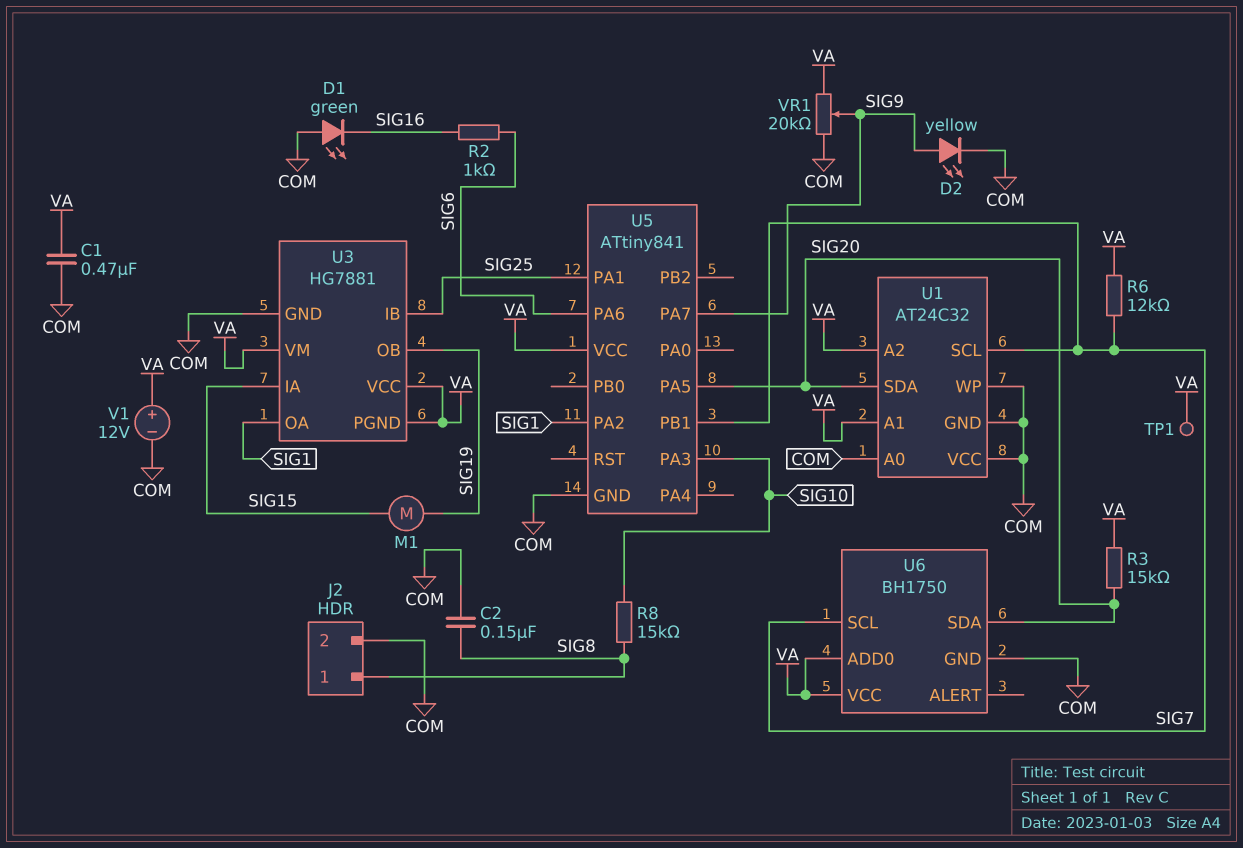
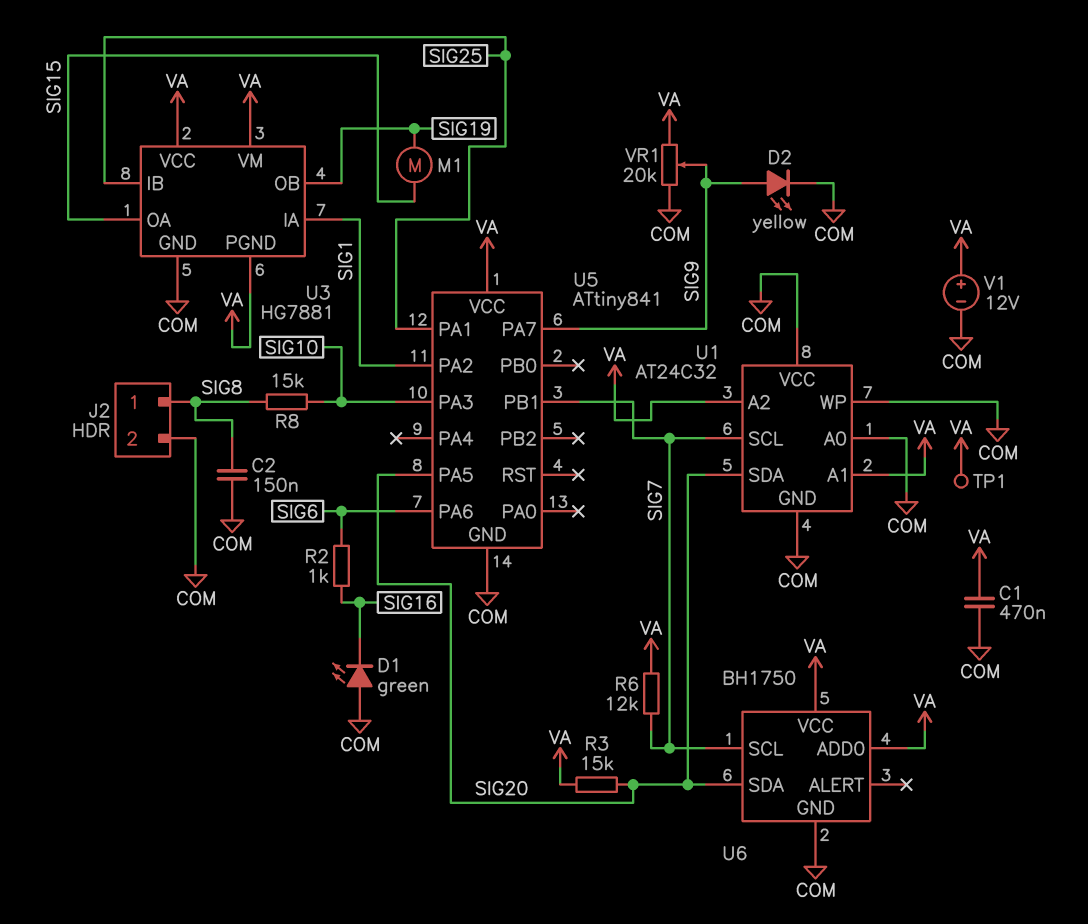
U3 pin IA: SIG15 -> SIG1
U3 pin OA: SIG1 -> SIG15

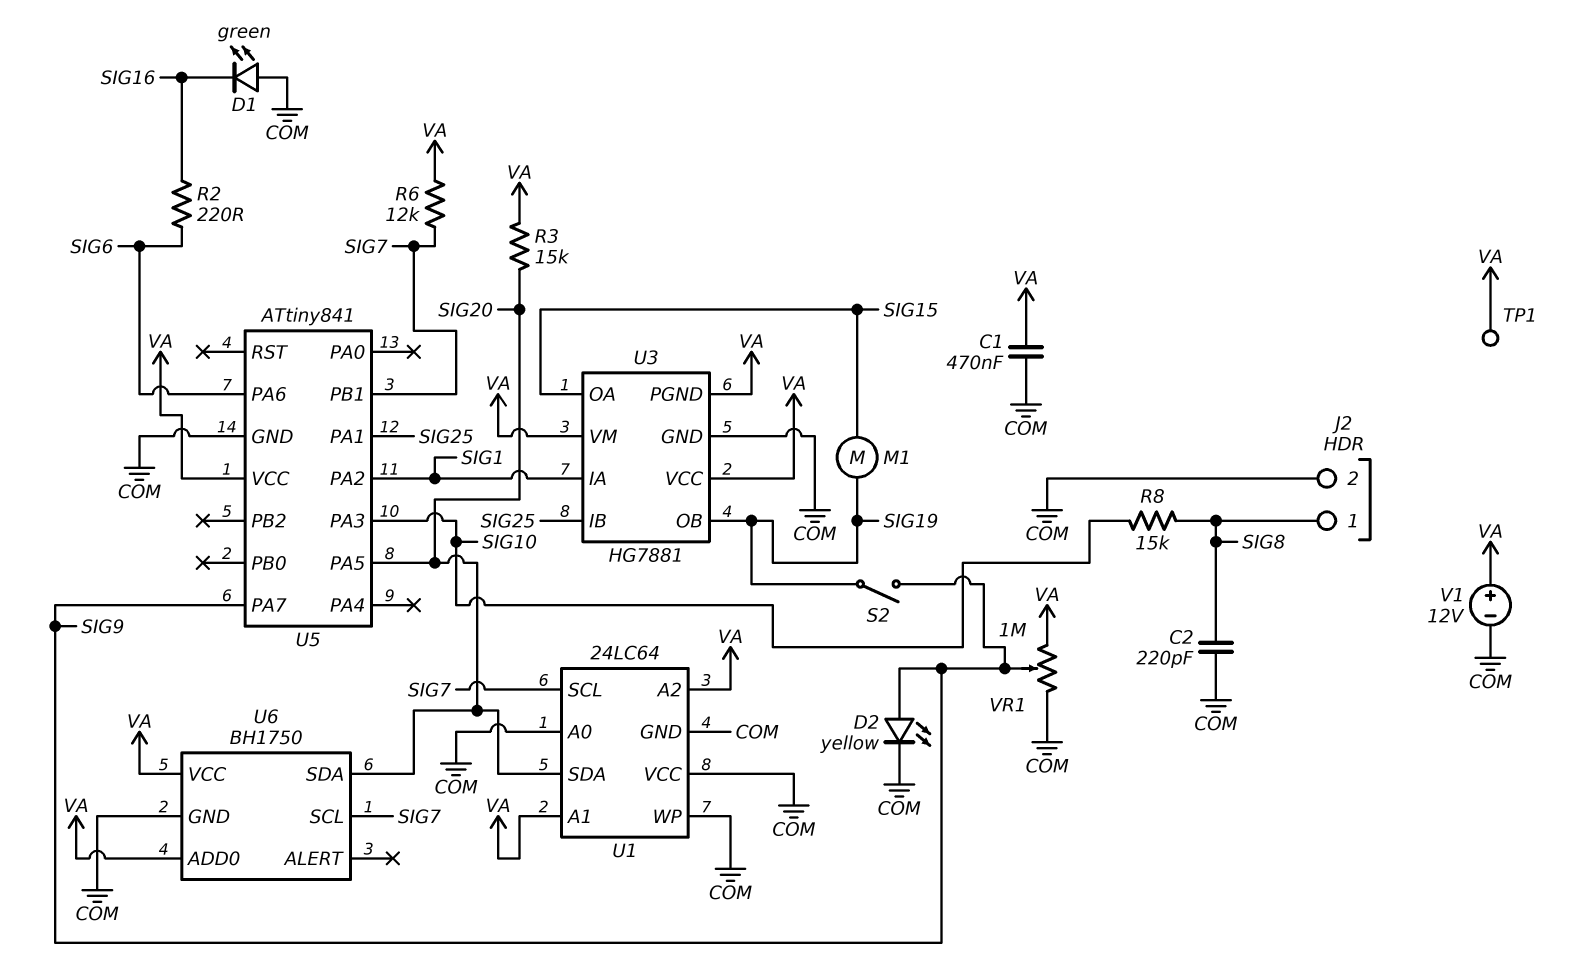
C2: 150nF (COM, SIG8) -> 220pF (COM, SIG8)
R2: 1k (SIG6, SIG16) -> 220 (SIG6, SIG16)
S2: none -> switch (SIG9, SIG19)
U1: AT24C32 -> 24LC64
VR1: 20k (COM, VA, wiper SIG9) -> 1M (COM, VA, wiper SIG9)

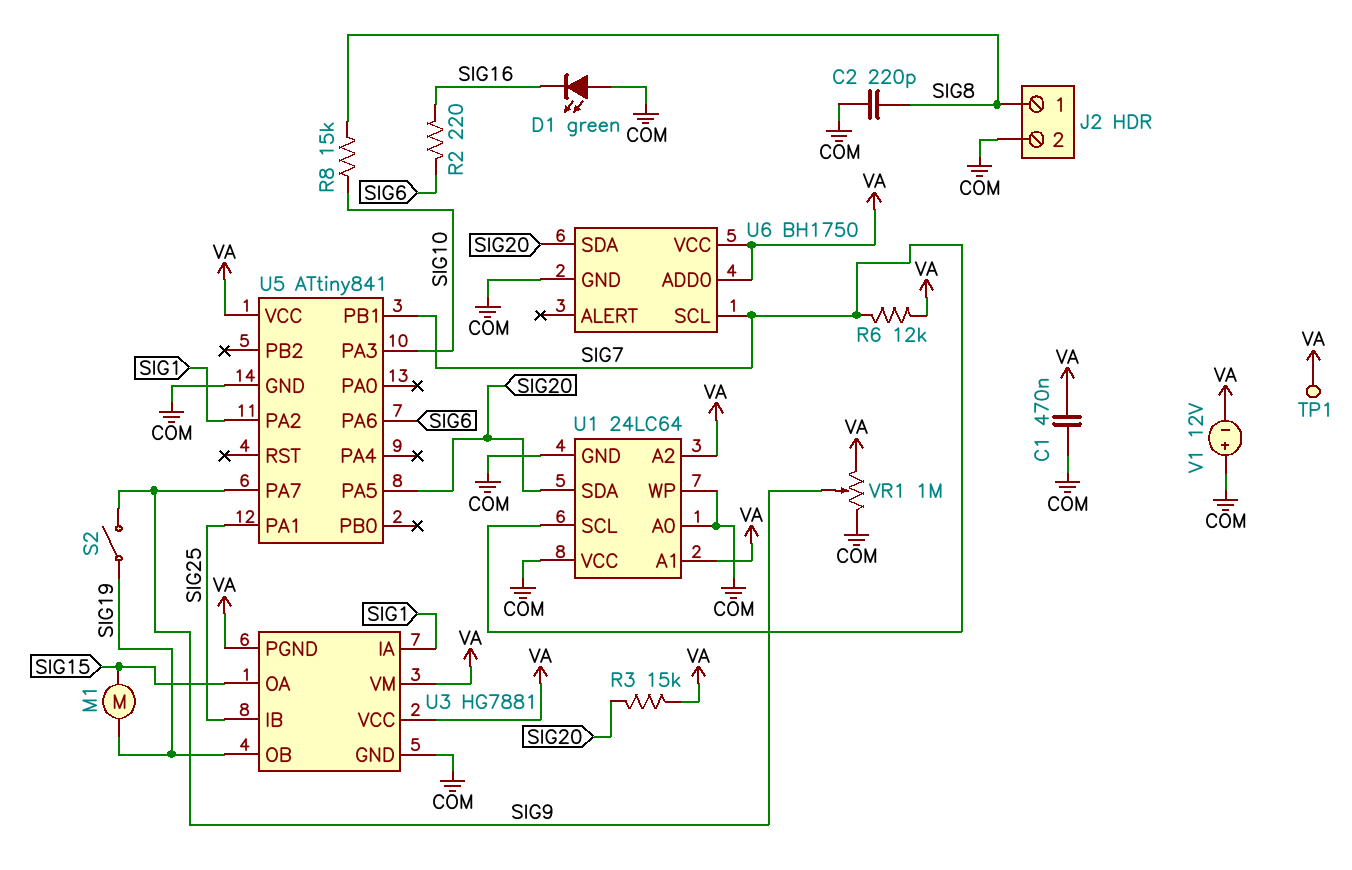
D2: LED yellow (A SIG9, K COM) -> none
V1: 12V (plus VA, minus COM) -> 12V (plus COM, minus VA)

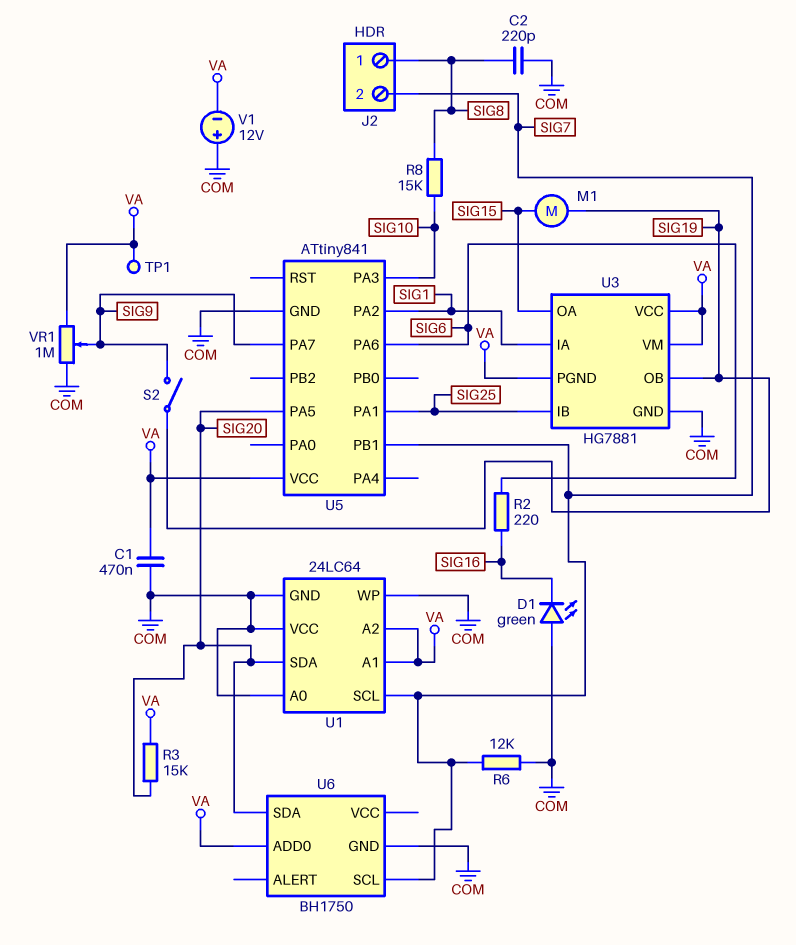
J2 pin 2: COM -> SIG7
R6: 12k (SIG7, VA) -> 12k (COM, SIG7)
U6 pin VCC: VA -> none

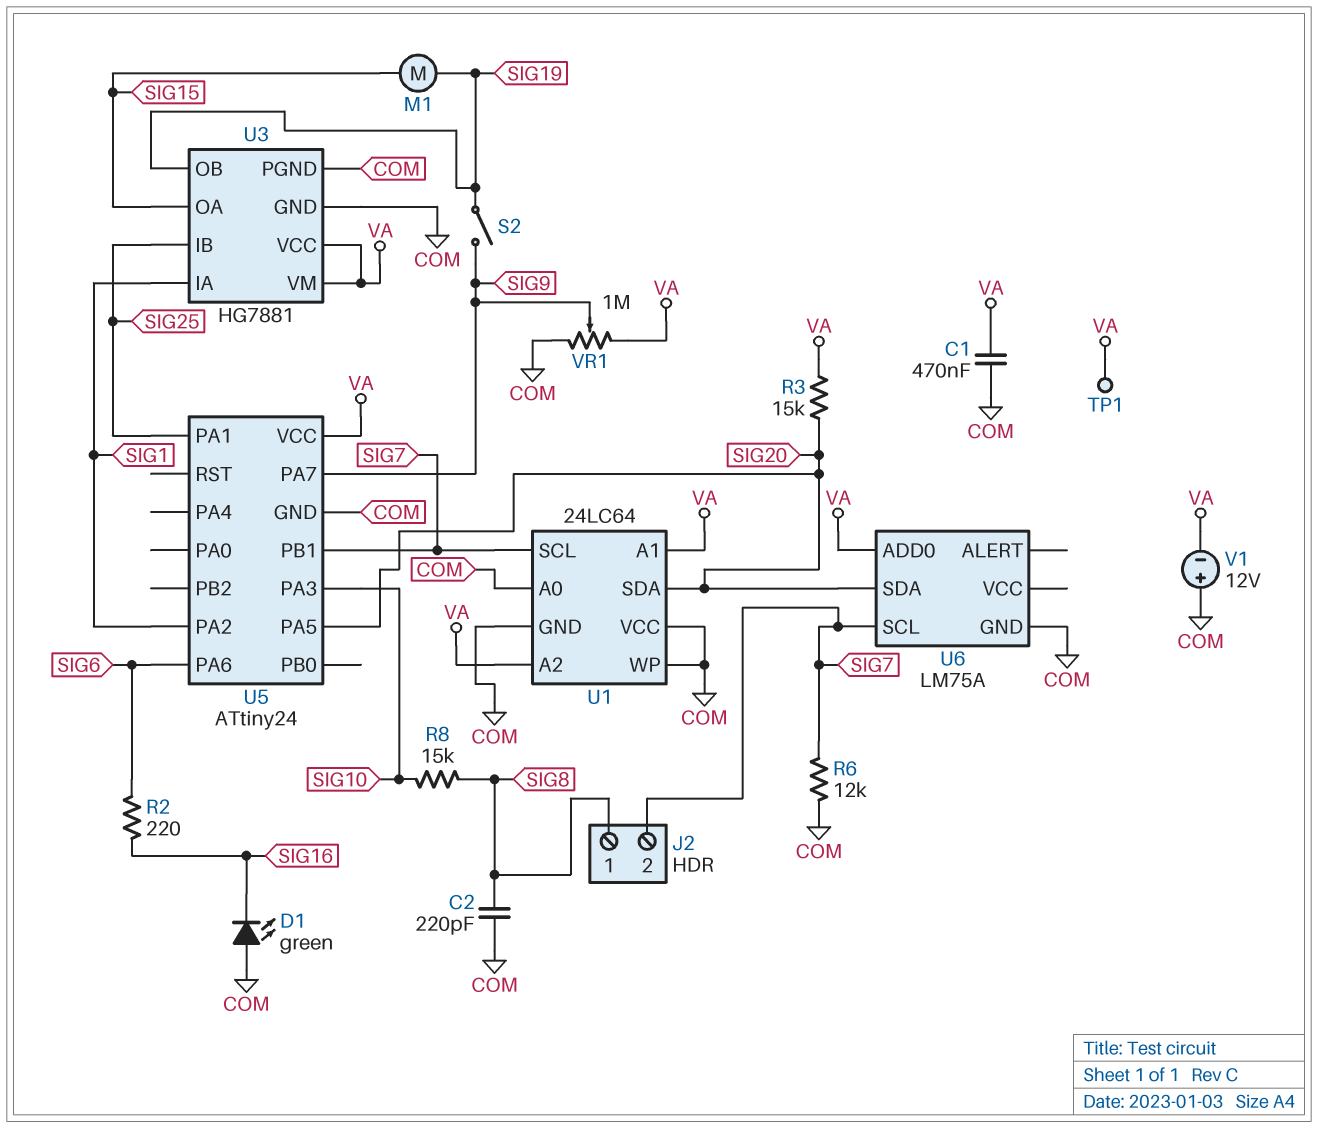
U3 pin PGND: VA -> COM
U5: ATtiny841 -> ATtiny24
U6: BH1750 -> LM75A

